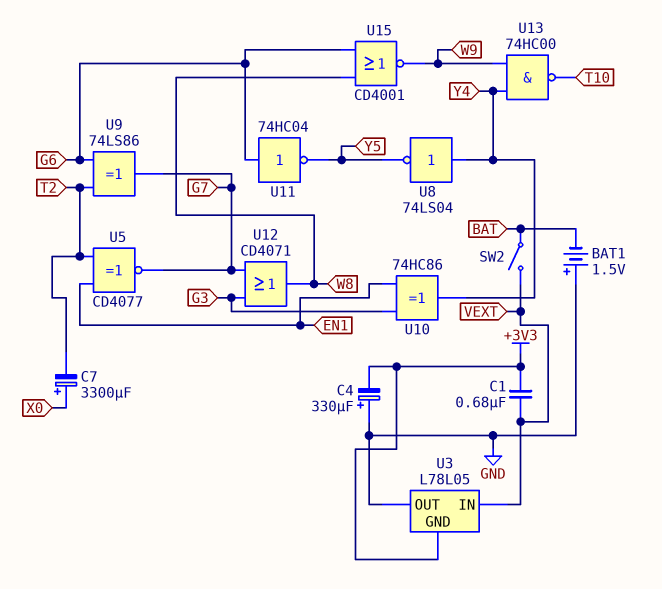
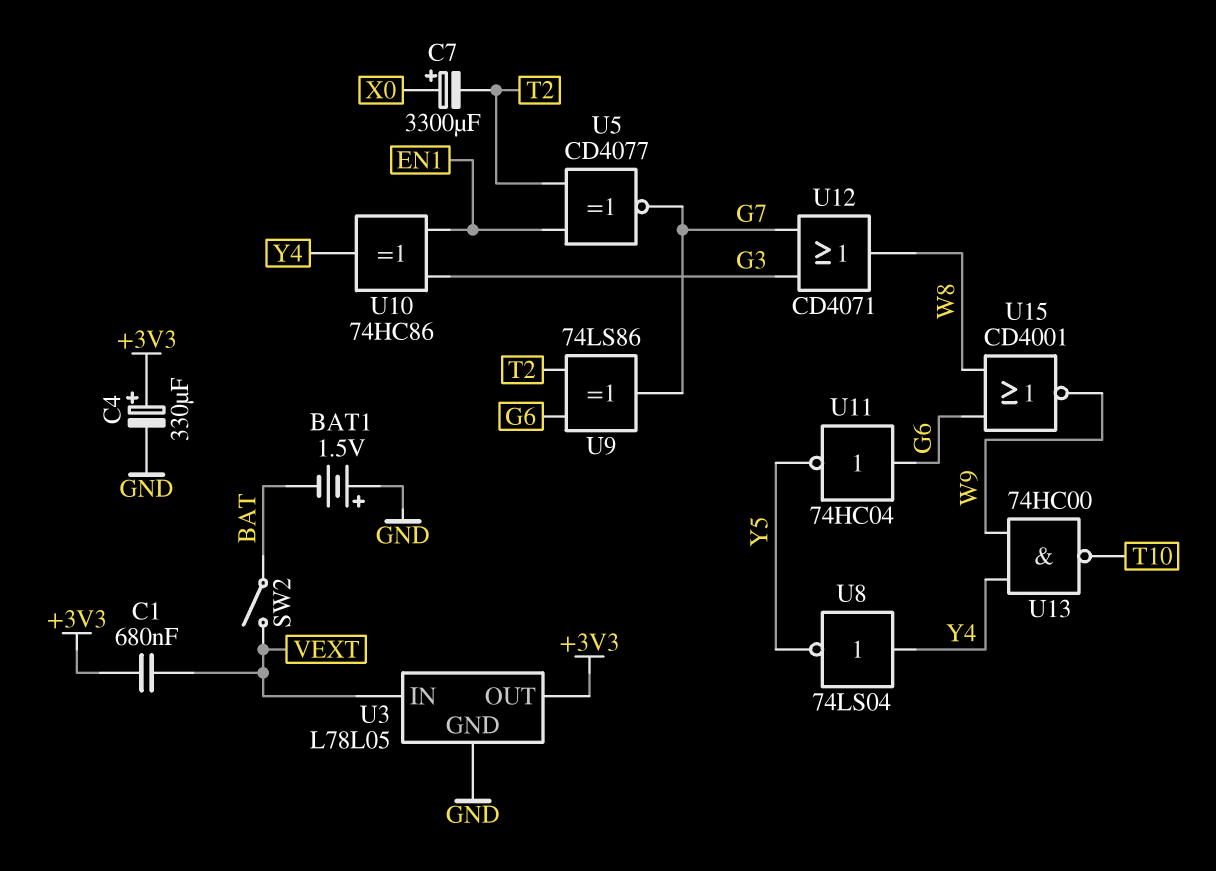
C4: 330uF (plus GND, minus +3V3) -> 330uF (plus +3V3, minus GND)
U3 pin GND: +3V3 -> GND
U3 pin OUT: GND -> +3V3

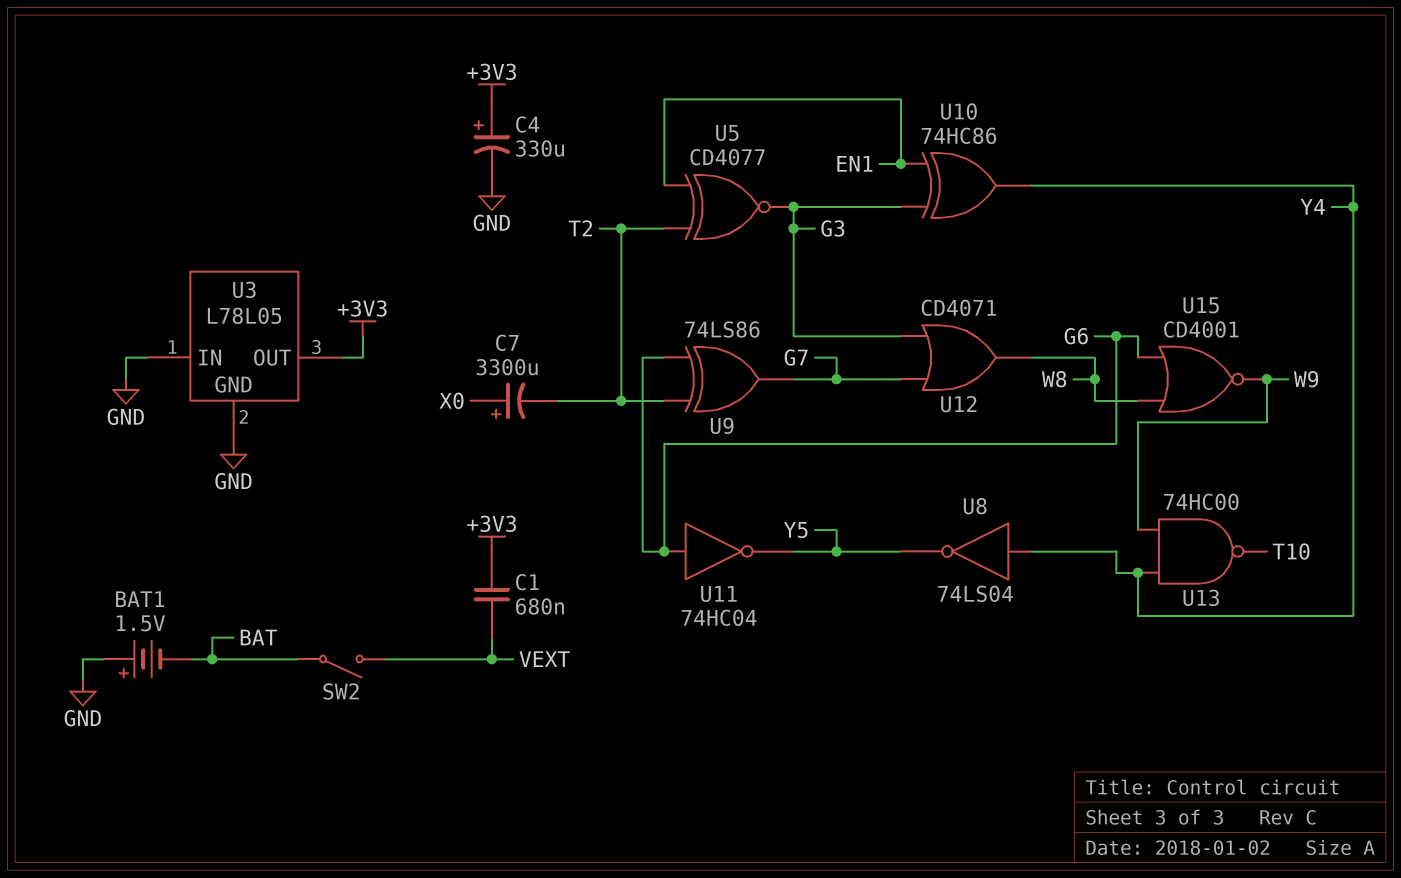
U3 pin IN: VEXT -> GND
U5: XNOR CD4077 (in EN1, in T2, out G7) -> XNOR CD4077 (in EN1, in T2, out G3)

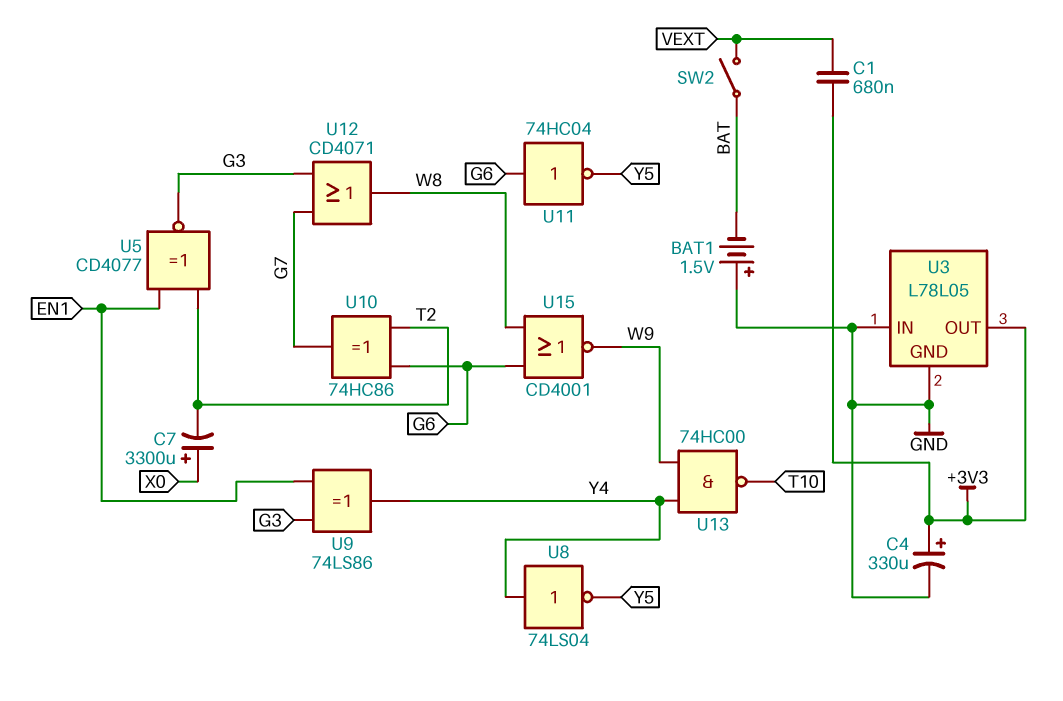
U9: XOR 74LS86 (in G6, in T2, out G7) -> XOR 74LS86 (in EN1, in G3, out Y4)
U10: XOR 74HC86 (in EN1, in G3, out Y4) -> XOR 74HC86 (in G6, in T2, out G7)

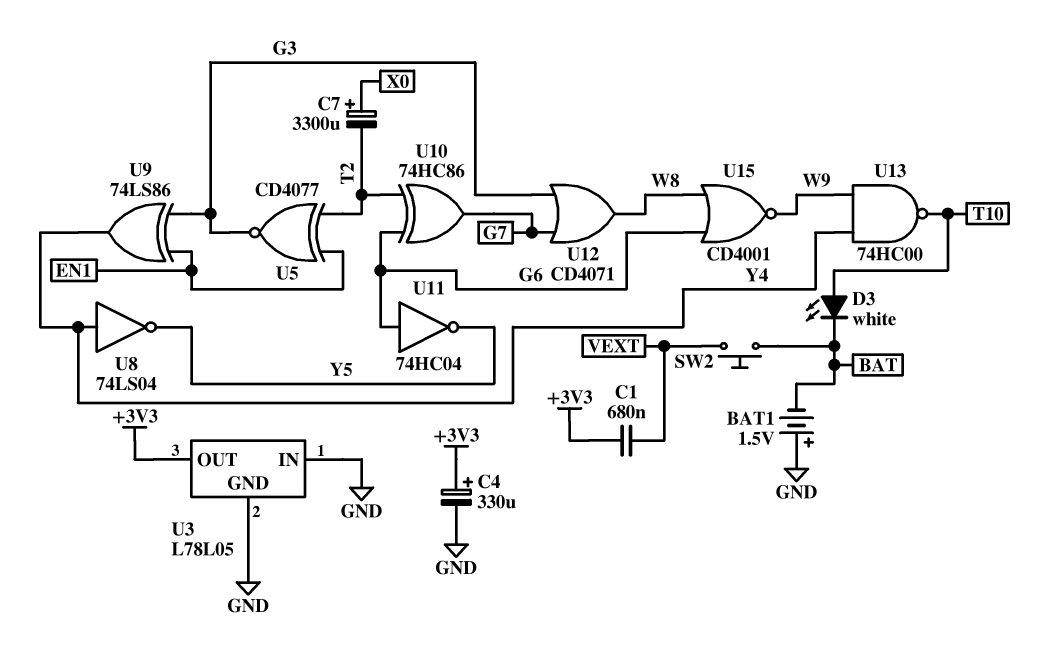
D3: none -> LED white (A T10, K BAT)
SW2: switch (BAT, VEXT) -> button (BAT, VEXT)

